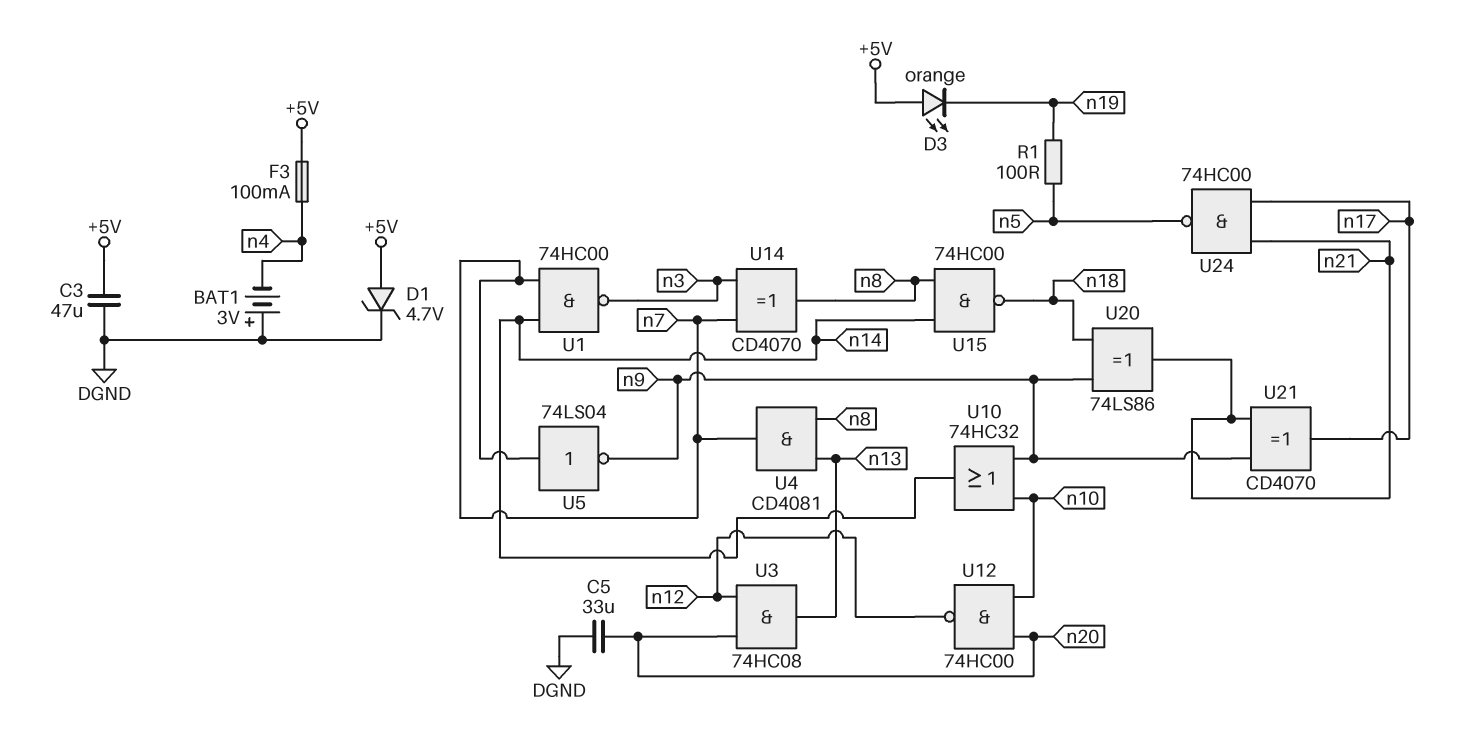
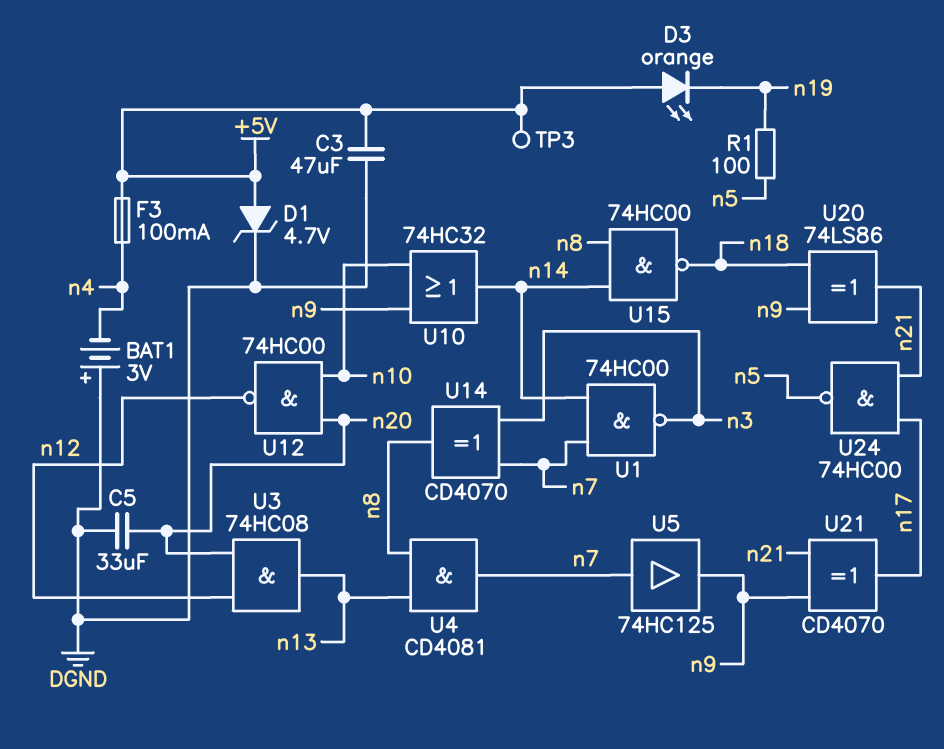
TP3: none -> test point (+5V)
U5: NOT 74LS04 (in n7, out n9) -> buffer 74HC125 (in n7, out n9)

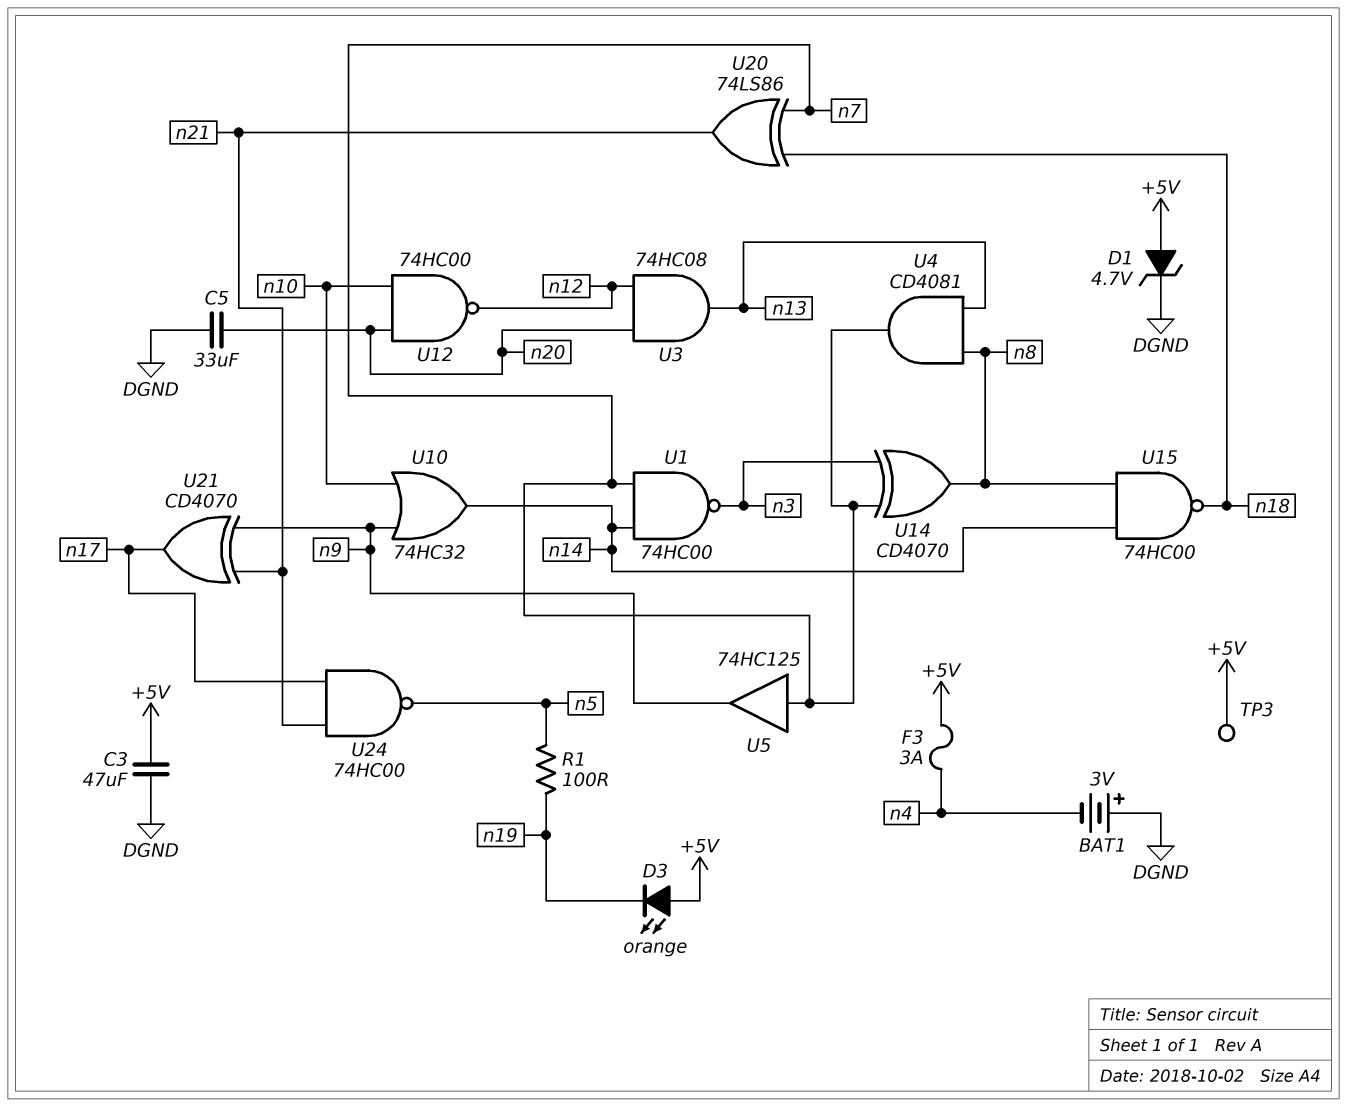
F3: 100mA (+5V, n4) -> 3A (+5V, n4)
U20: XOR 74LS86 (in n9, in n18, out n21) -> XOR 74LS86 (in n7, in n18, out n21)

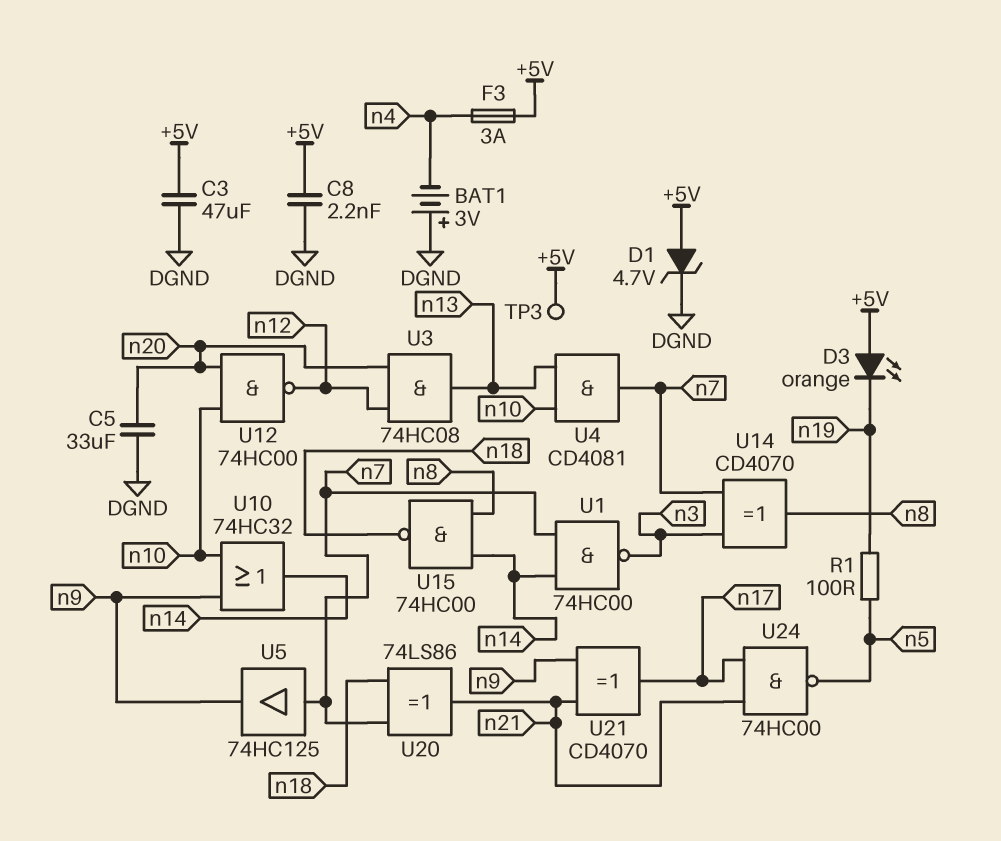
C8: none -> 2.2nF (+5V, DGND)
U4: AND CD4081 (in n8, in n13, out n7) -> AND CD4081 (in n10, in n13, out n7)

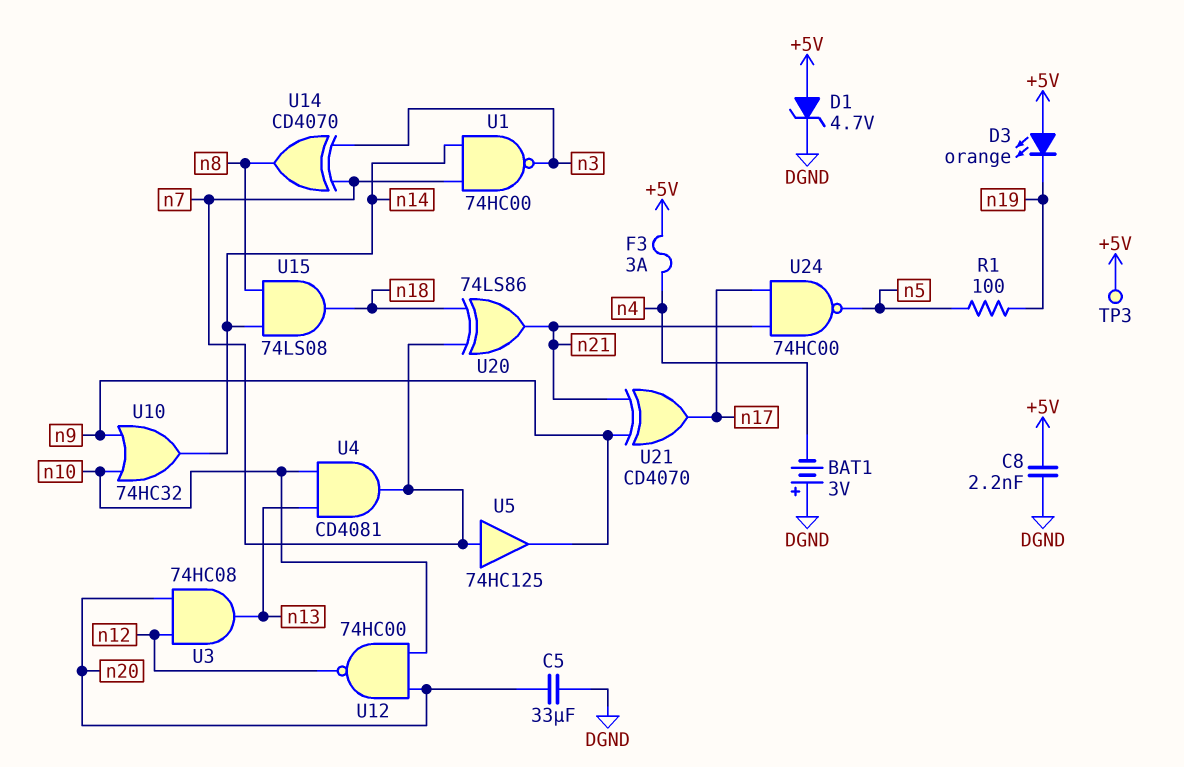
C3: 47uF (+5V, DGND) -> none
U15: NAND 74HC00 (in n8, in n14, out n18) -> AND 74LS08 (in n8, in n14, out n18)

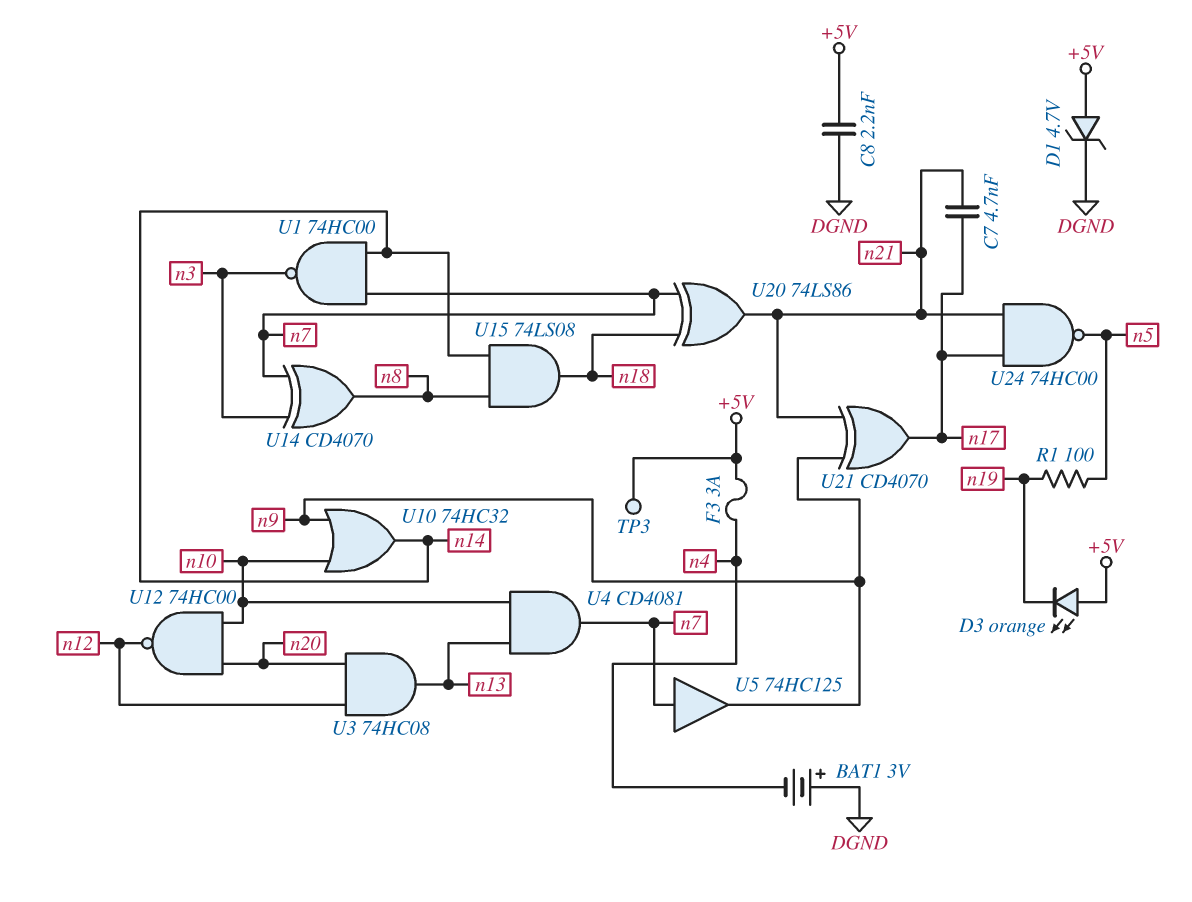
C5: 33uF (DGND, n20) -> none
C7: none -> 4.7nF (n17, n21)

